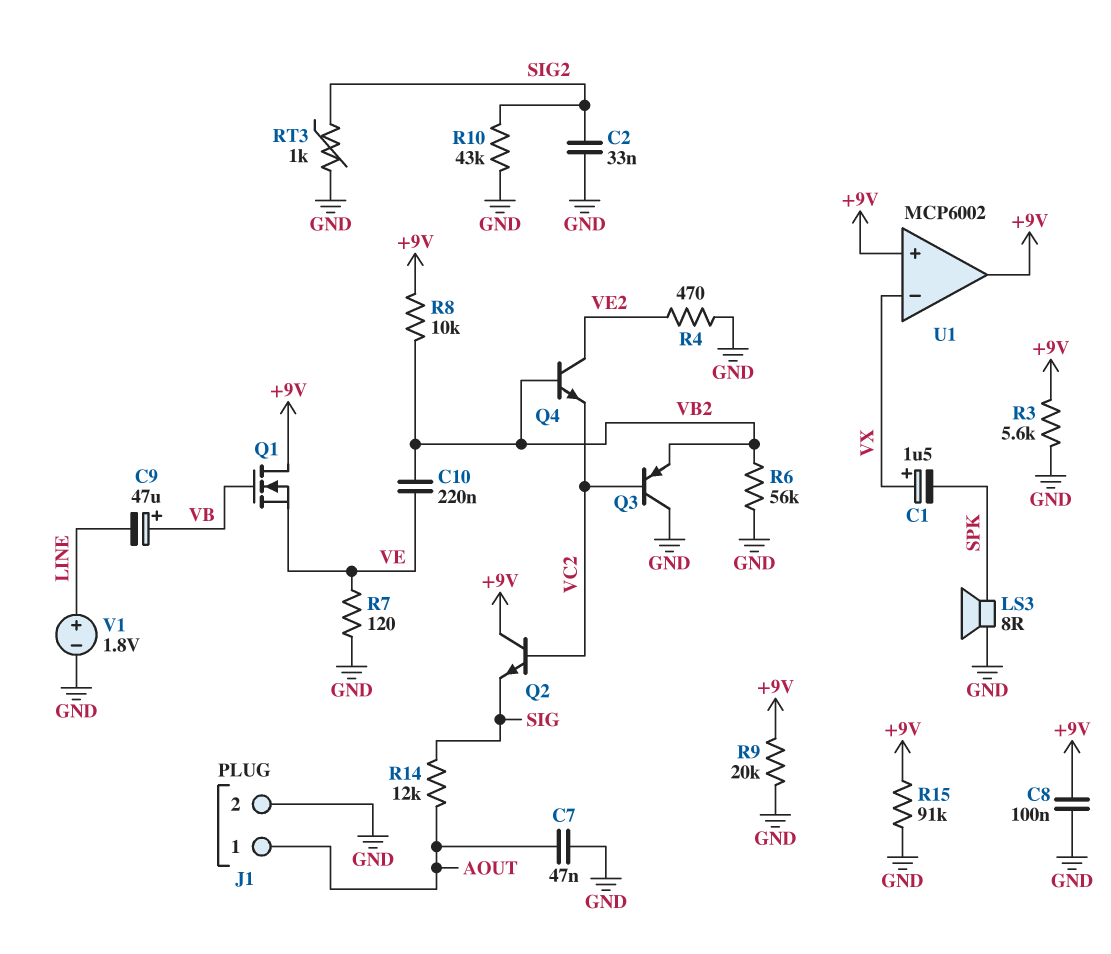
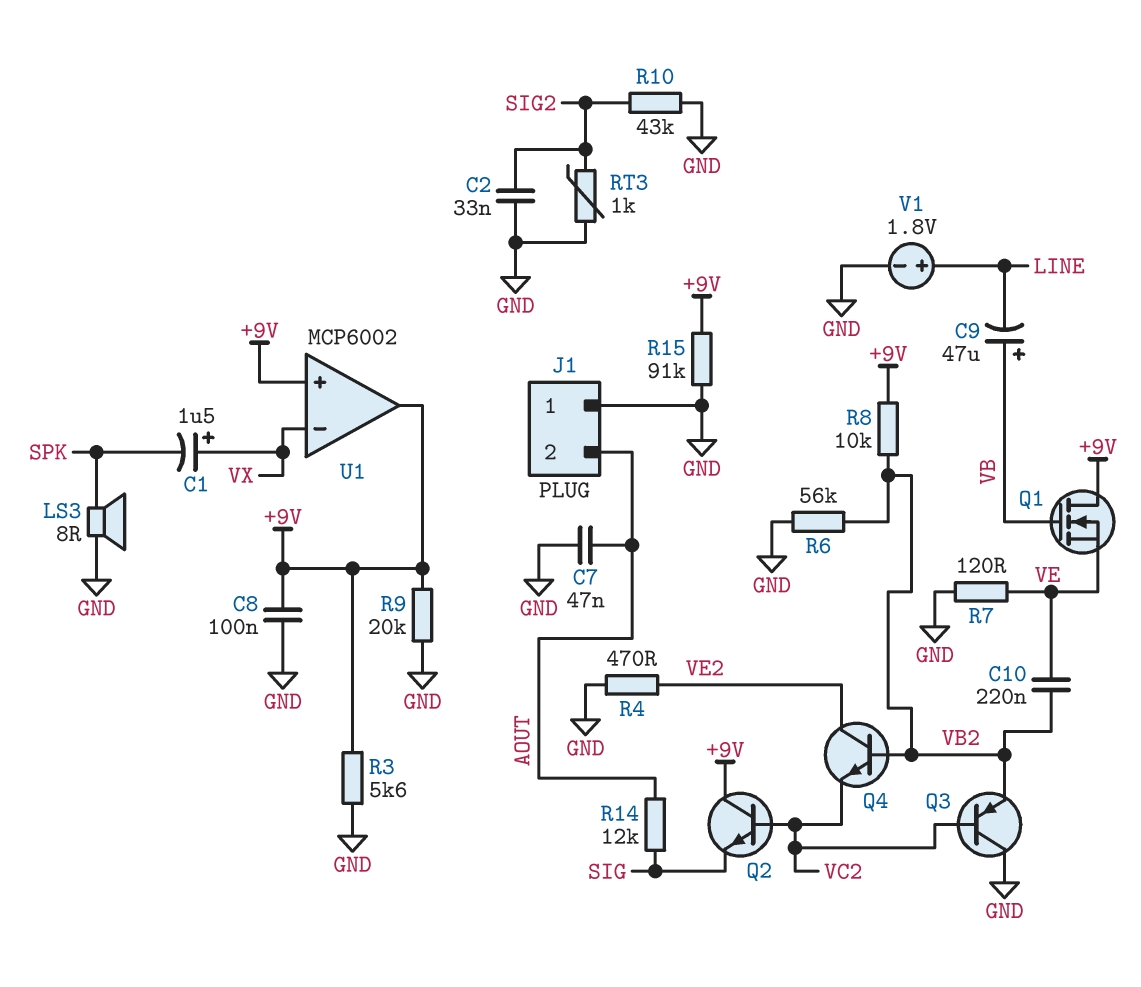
J1 pin 1: AOUT -> GND
J1 pin 2: GND -> AOUT

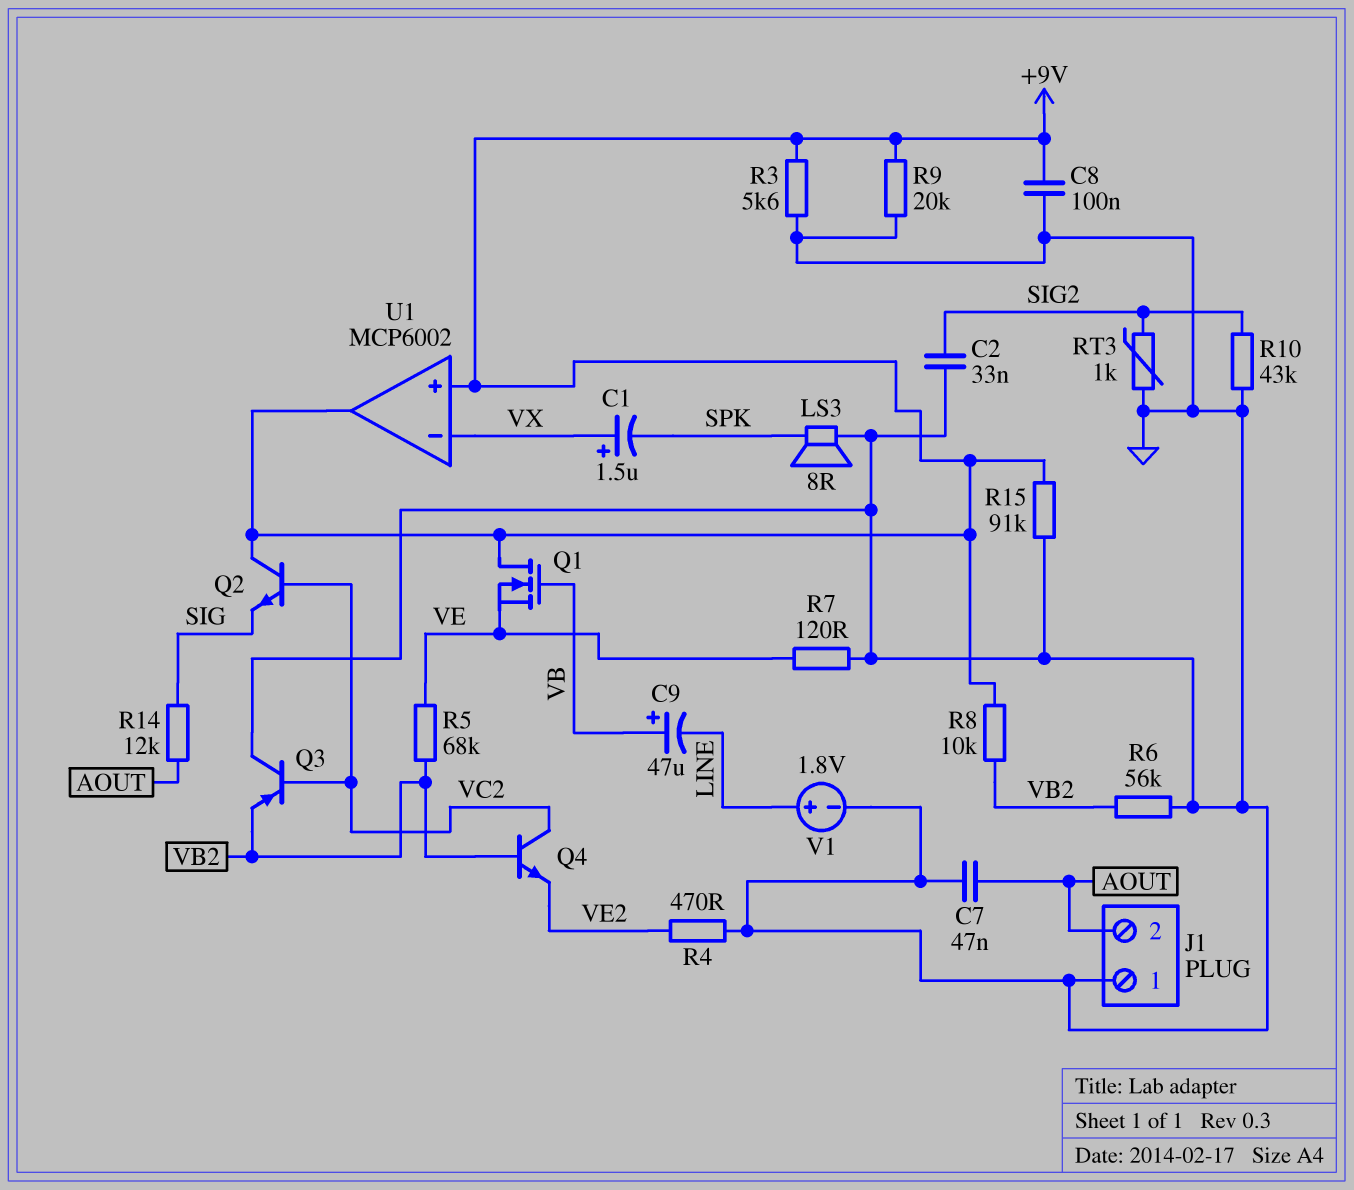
C10: 220nF (VB2, VE) -> none
Q4: NPN (B VB2, C VE2, E VC2) -> NPN (B VB2, C VC2, E VE2)
R5: none -> 68k (VB2, VE)

